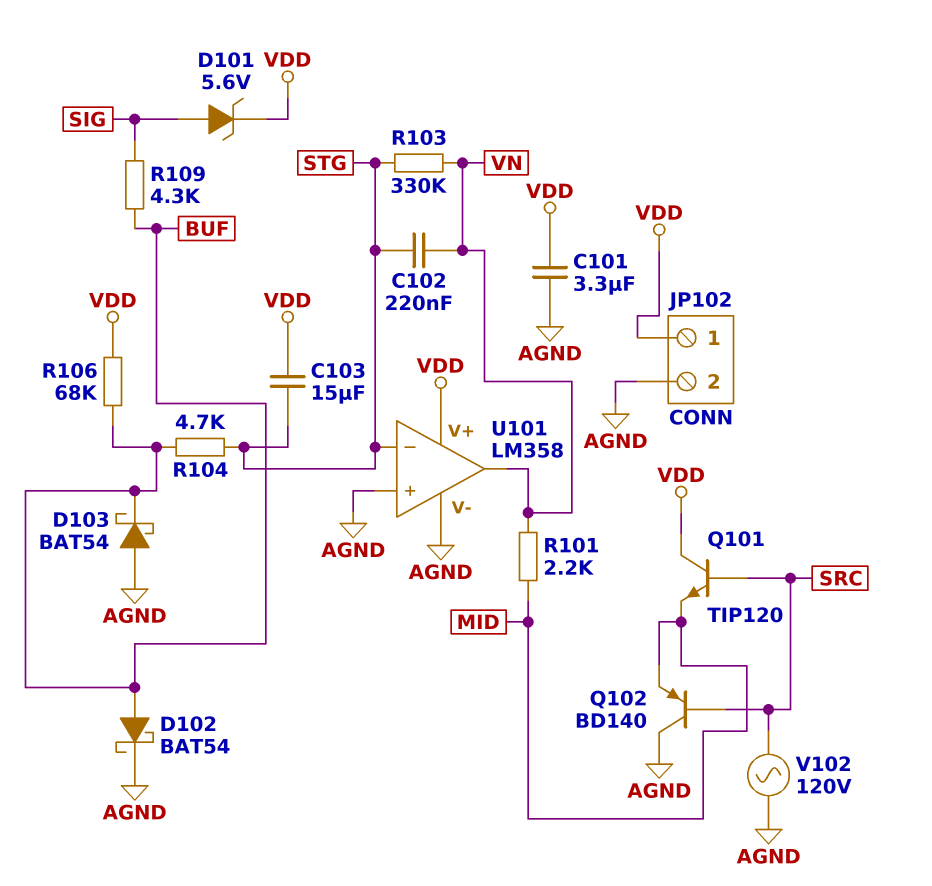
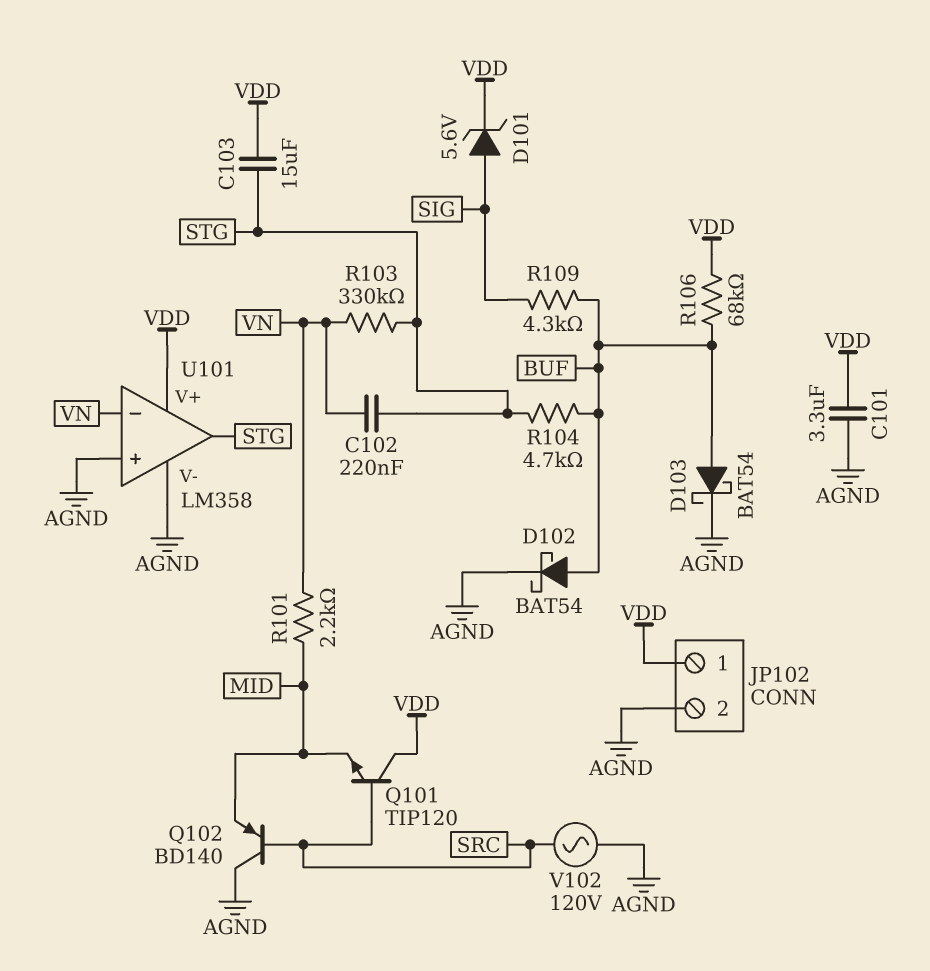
D103: schottky BAT54 (A AGND, K BUF) -> schottky BAT54 (A BUF, K AGND)
U101 pin in-: STG -> VN
U101 pin out: VN -> STG

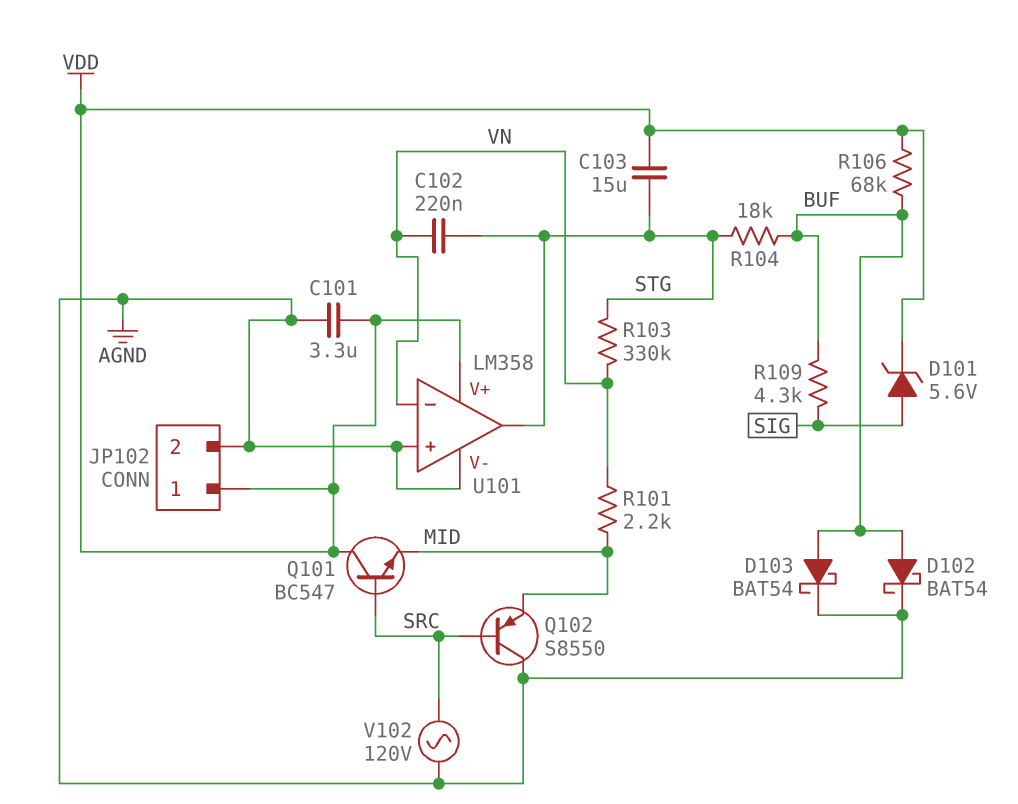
Q101: NPN TIP120 (B SRC, C VDD, E MID) -> NPN BC547 (B SRC, C VDD, E MID)
Q102: PNP BD140 (B SRC, C AGND, E MID) -> PNP S8550 (B SRC, C AGND, E MID)
R104: 4.7k (BUF, STG) -> 18k (BUF, STG)

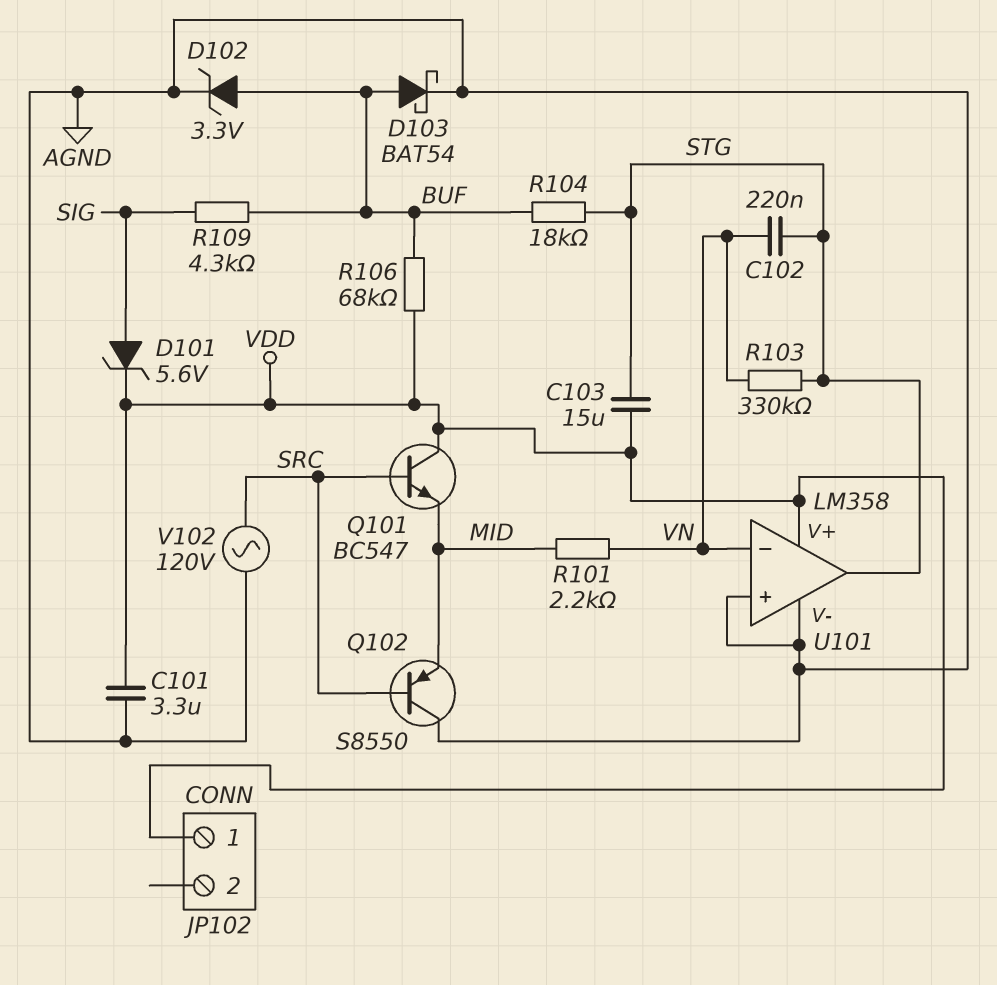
D102: schottky BAT54 (A BUF, K AGND) -> zener 3.3V (A BUF, K AGND)
JP102 pin 2: AGND -> none

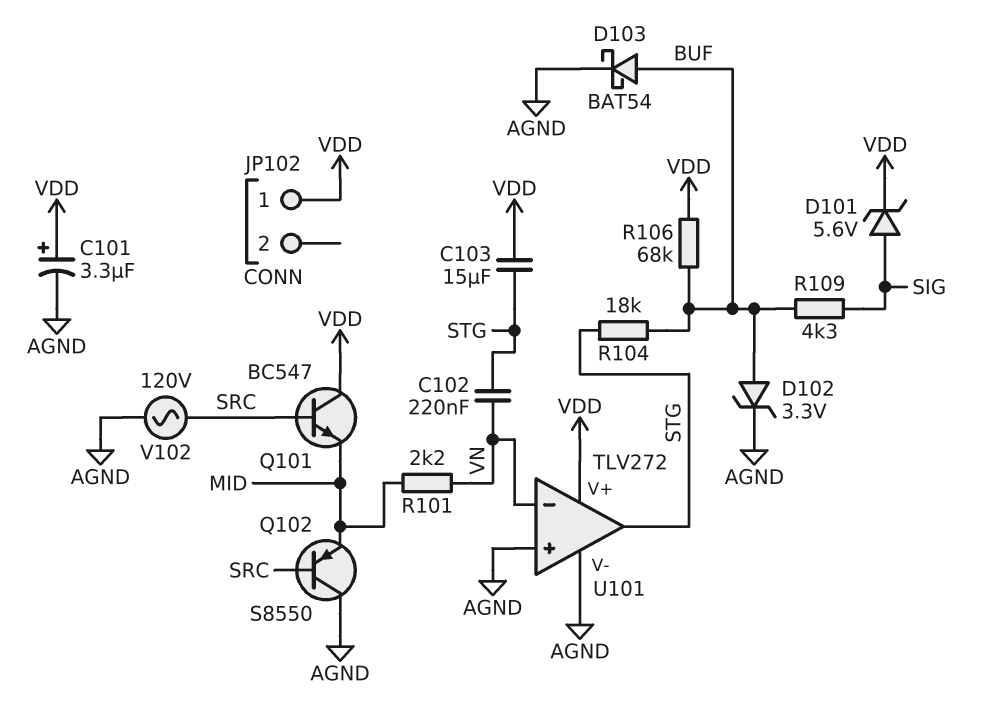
C101: 3.3uF (AGND, VDD) -> 3.3uF (plus VDD, minus AGND)
R103: 330k (STG, VN) -> none
U101: LM358 -> TLV272

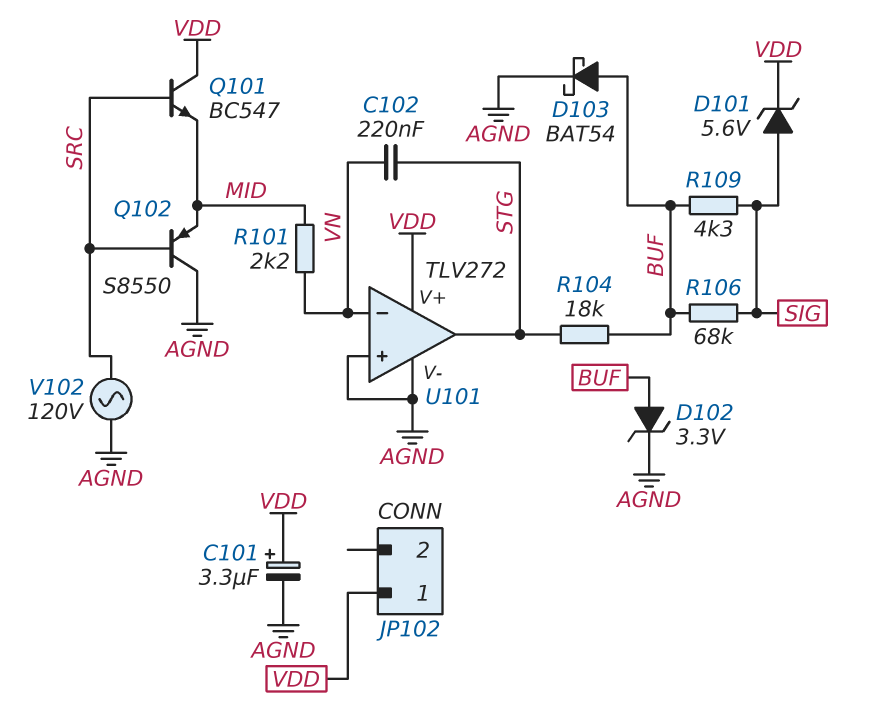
C103: 15uF (STG, VDD) -> none
R106: 68k (BUF, VDD) -> 68k (BUF, SIG)

